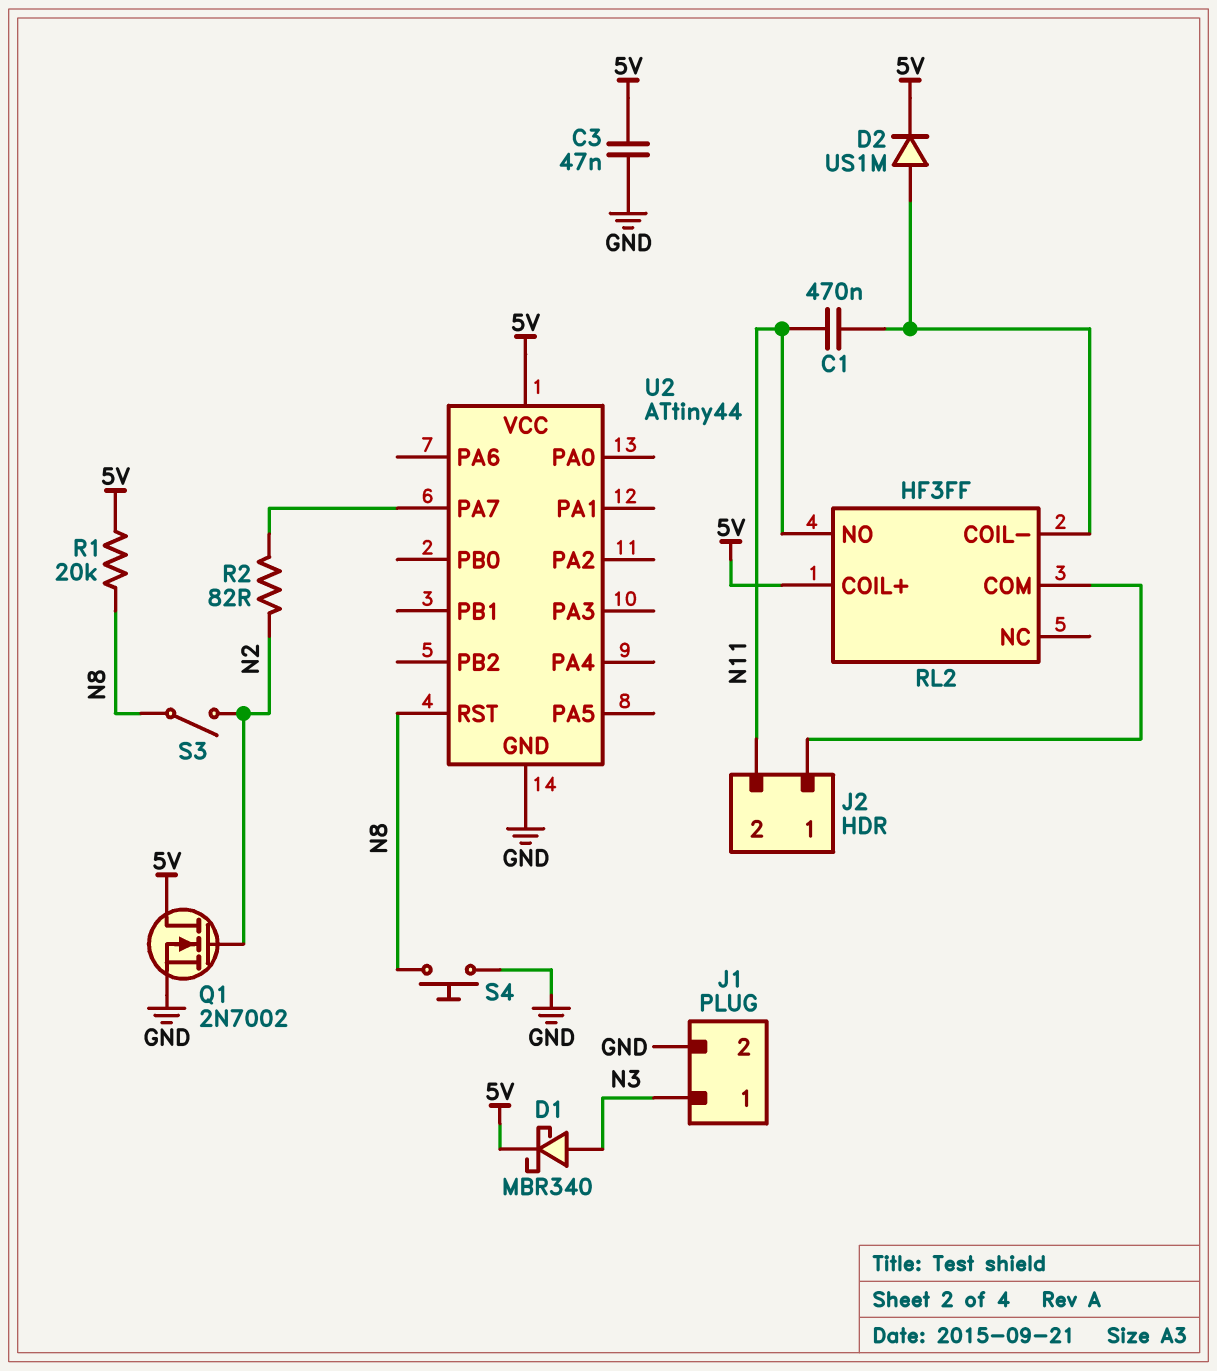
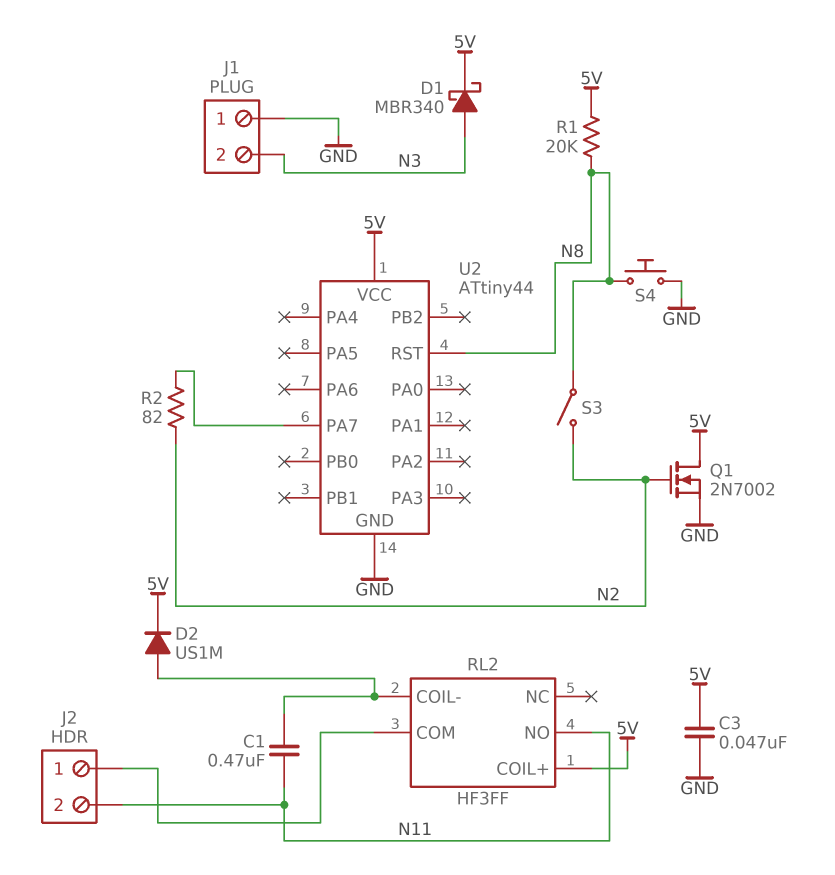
J1 pin 1: N3 -> GND
J1 pin 2: GND -> N3

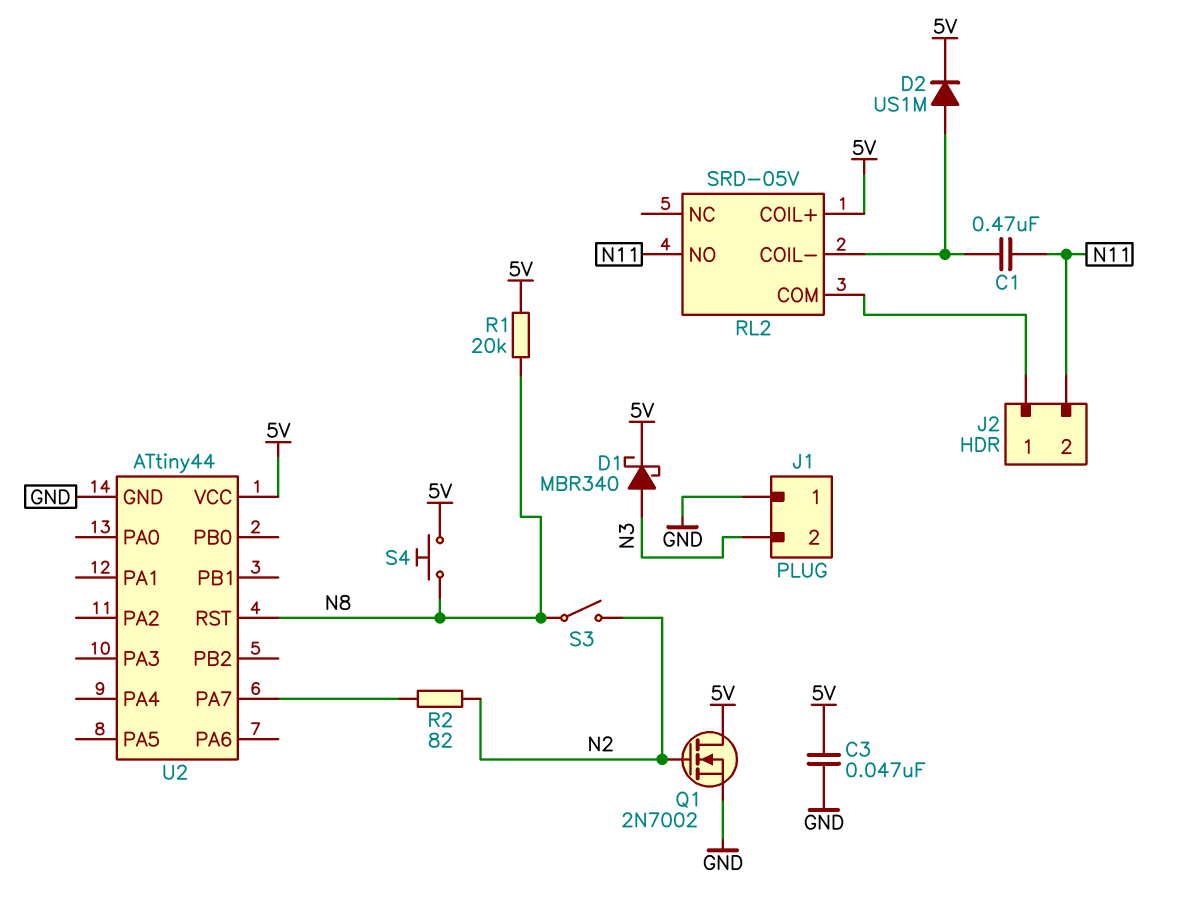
RL2: HF3FF -> SRD-05V
S4: button (GND, N8) -> button (5V, N8)

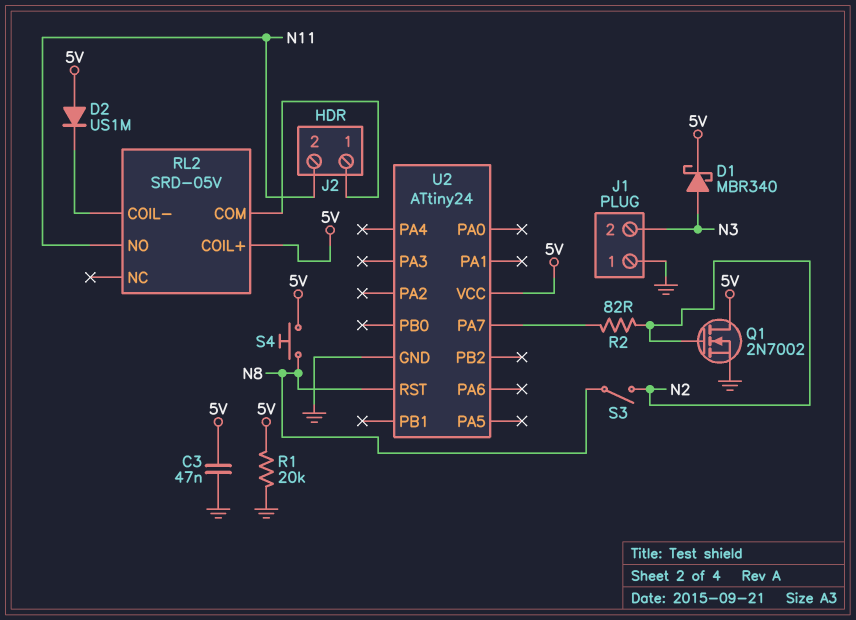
C1: 470nF (N11, RL2/COIL-) -> none
D2: diode US1M (A RL2/COIL-, K 5V) -> diode US1M (A 5V, K RL2/COIL-)
R1: 20k (5V, N8) -> 20k (5V, GND)
U2: ATtiny44 -> ATtiny24

